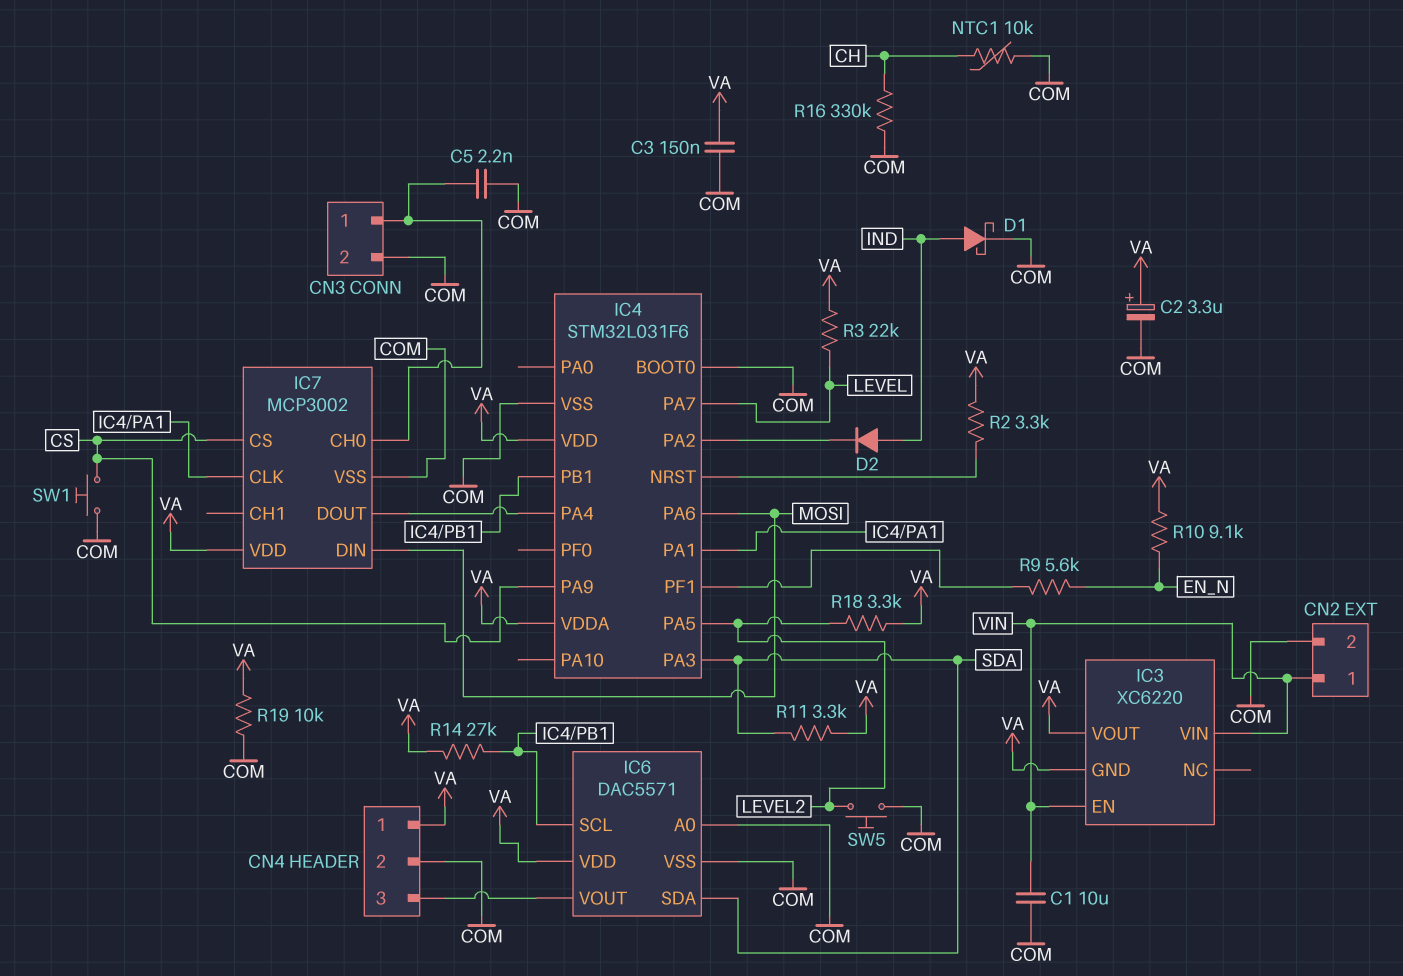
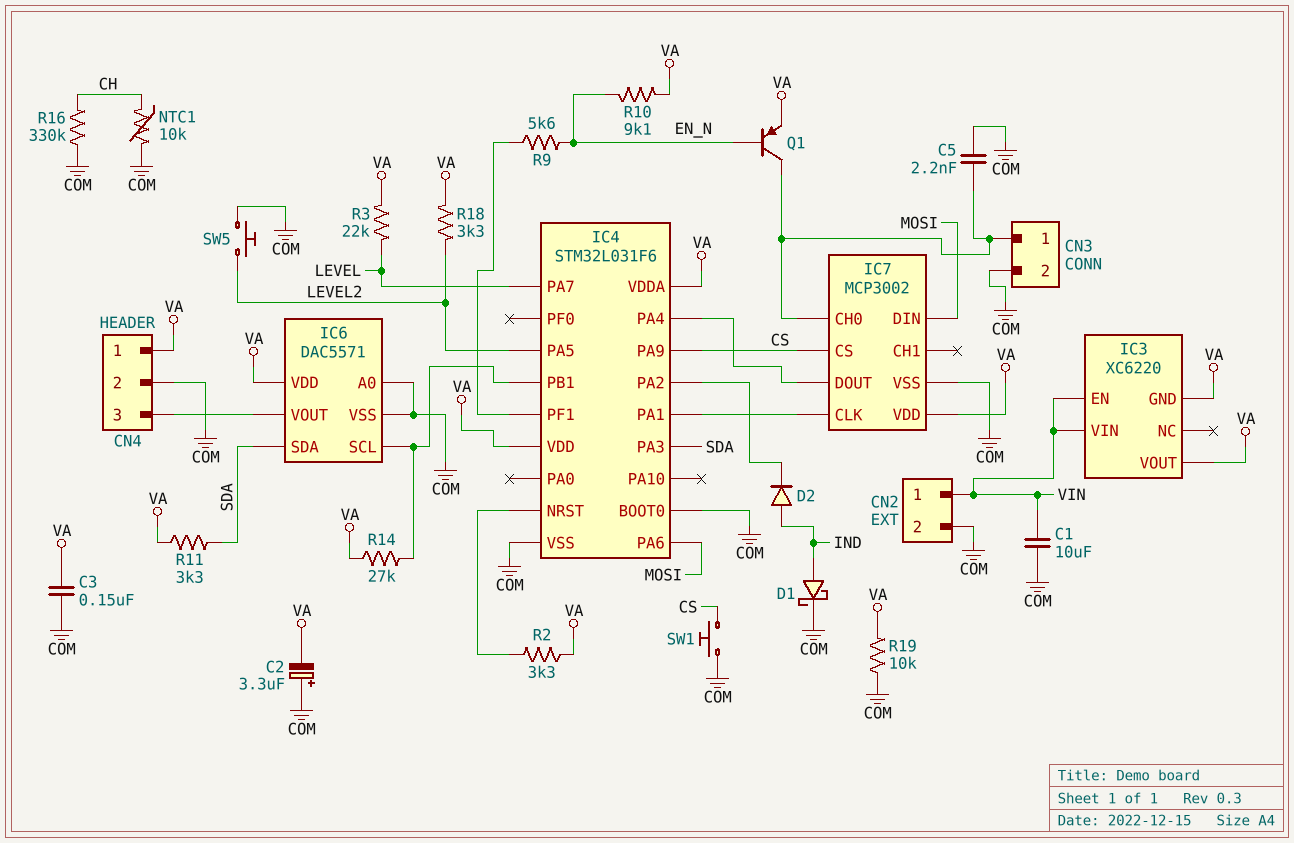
C2: 3.3uF (plus VA, minus COM) -> 3.3uF (plus COM, minus VA)
Q1: none -> PNP (B EN_N, C CN3/1, E VA)

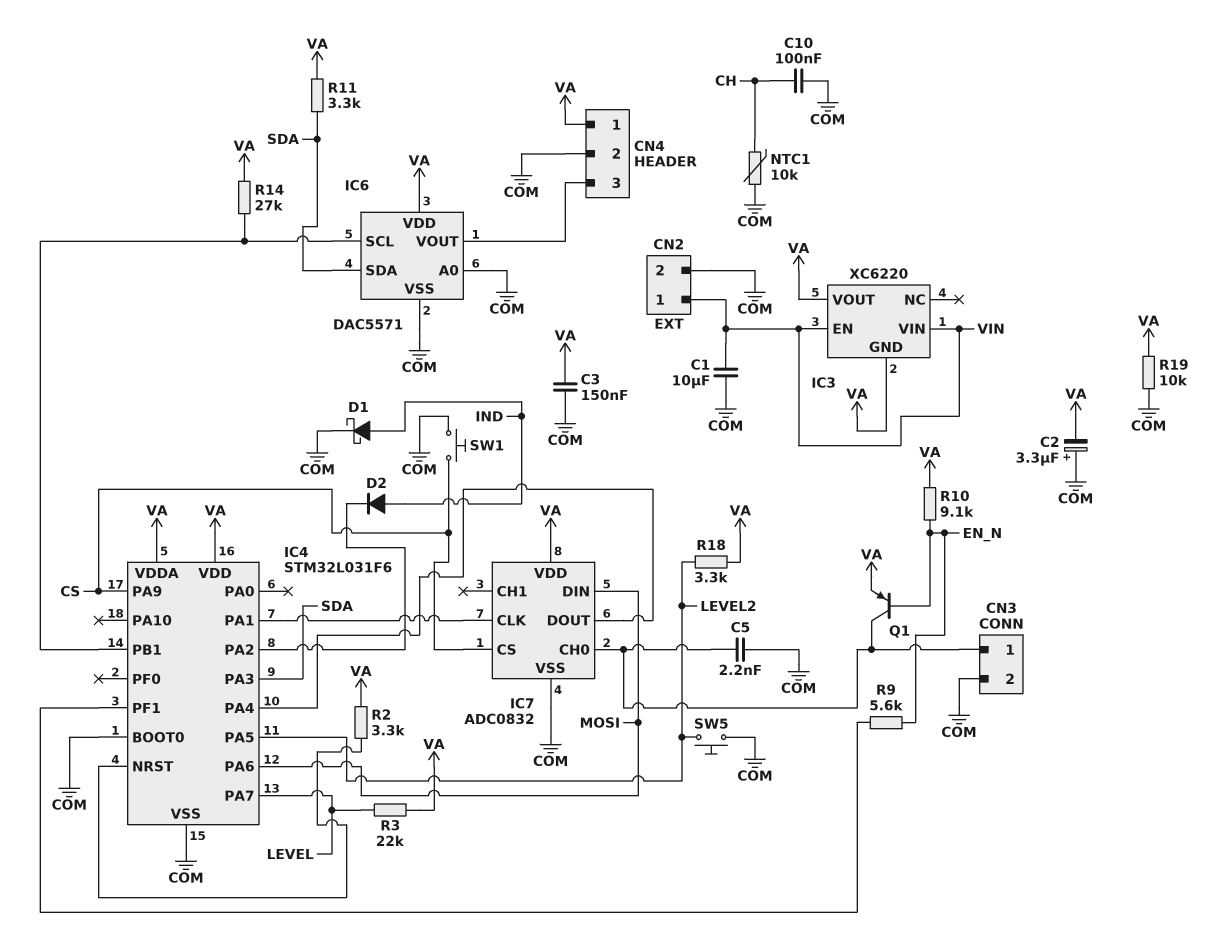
C10: none -> 100nF (CH, COM)
IC7: MCP3002 -> ADC0832
R16: 330k (CH, COM) -> none

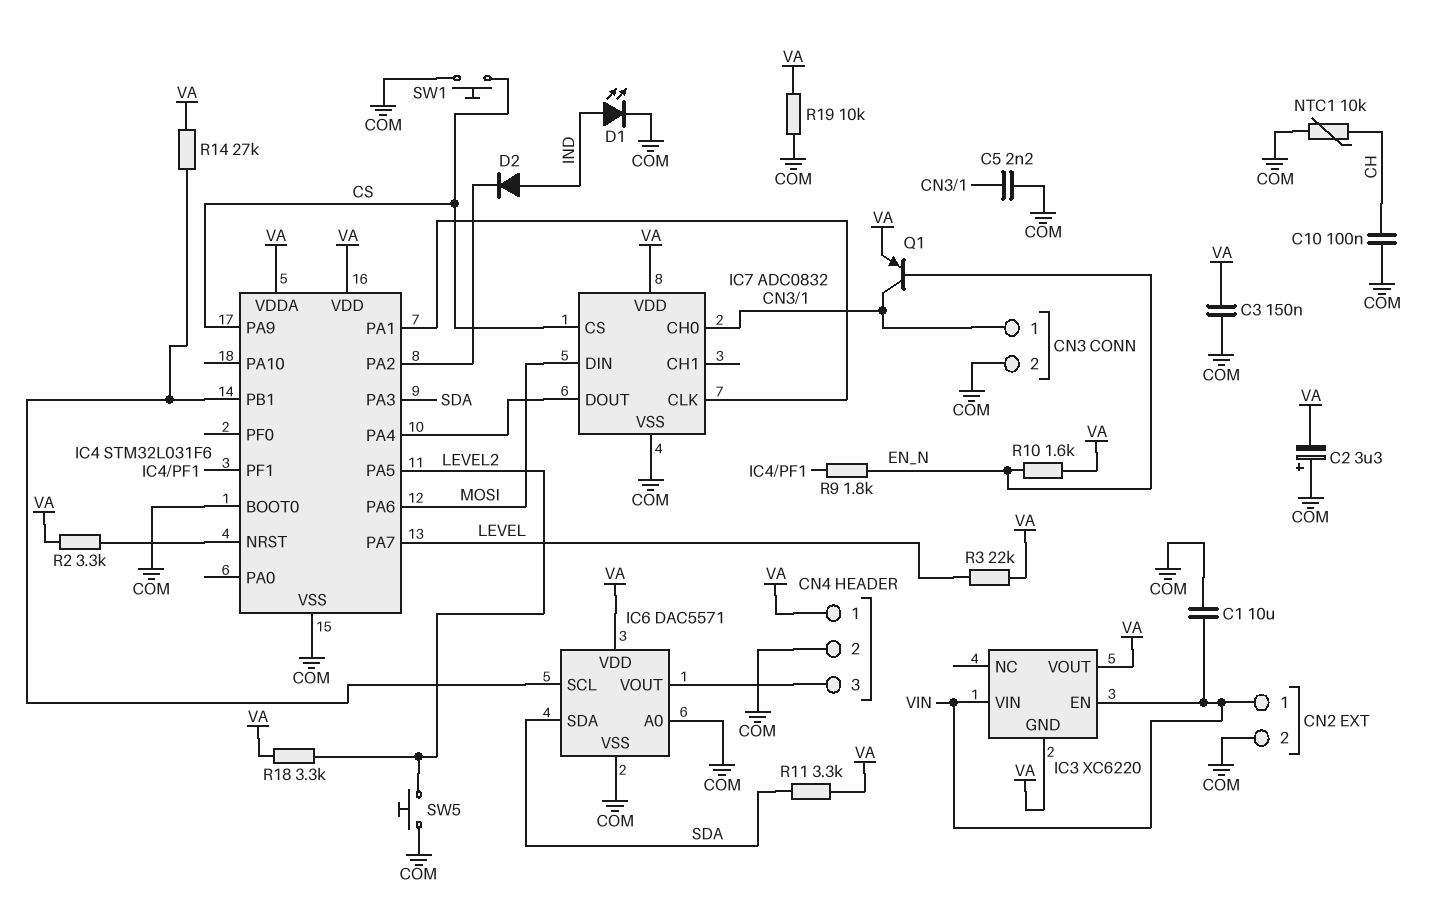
D1: schottky (A IND, K COM) -> LED (A IND, K COM)
R9: 5.6k (EN_N, IC4/PF1) -> 1.8k (EN_N, IC4/PF1)
R10: 9.1k (EN_N, VA) -> 1.6k (EN_N, VA)

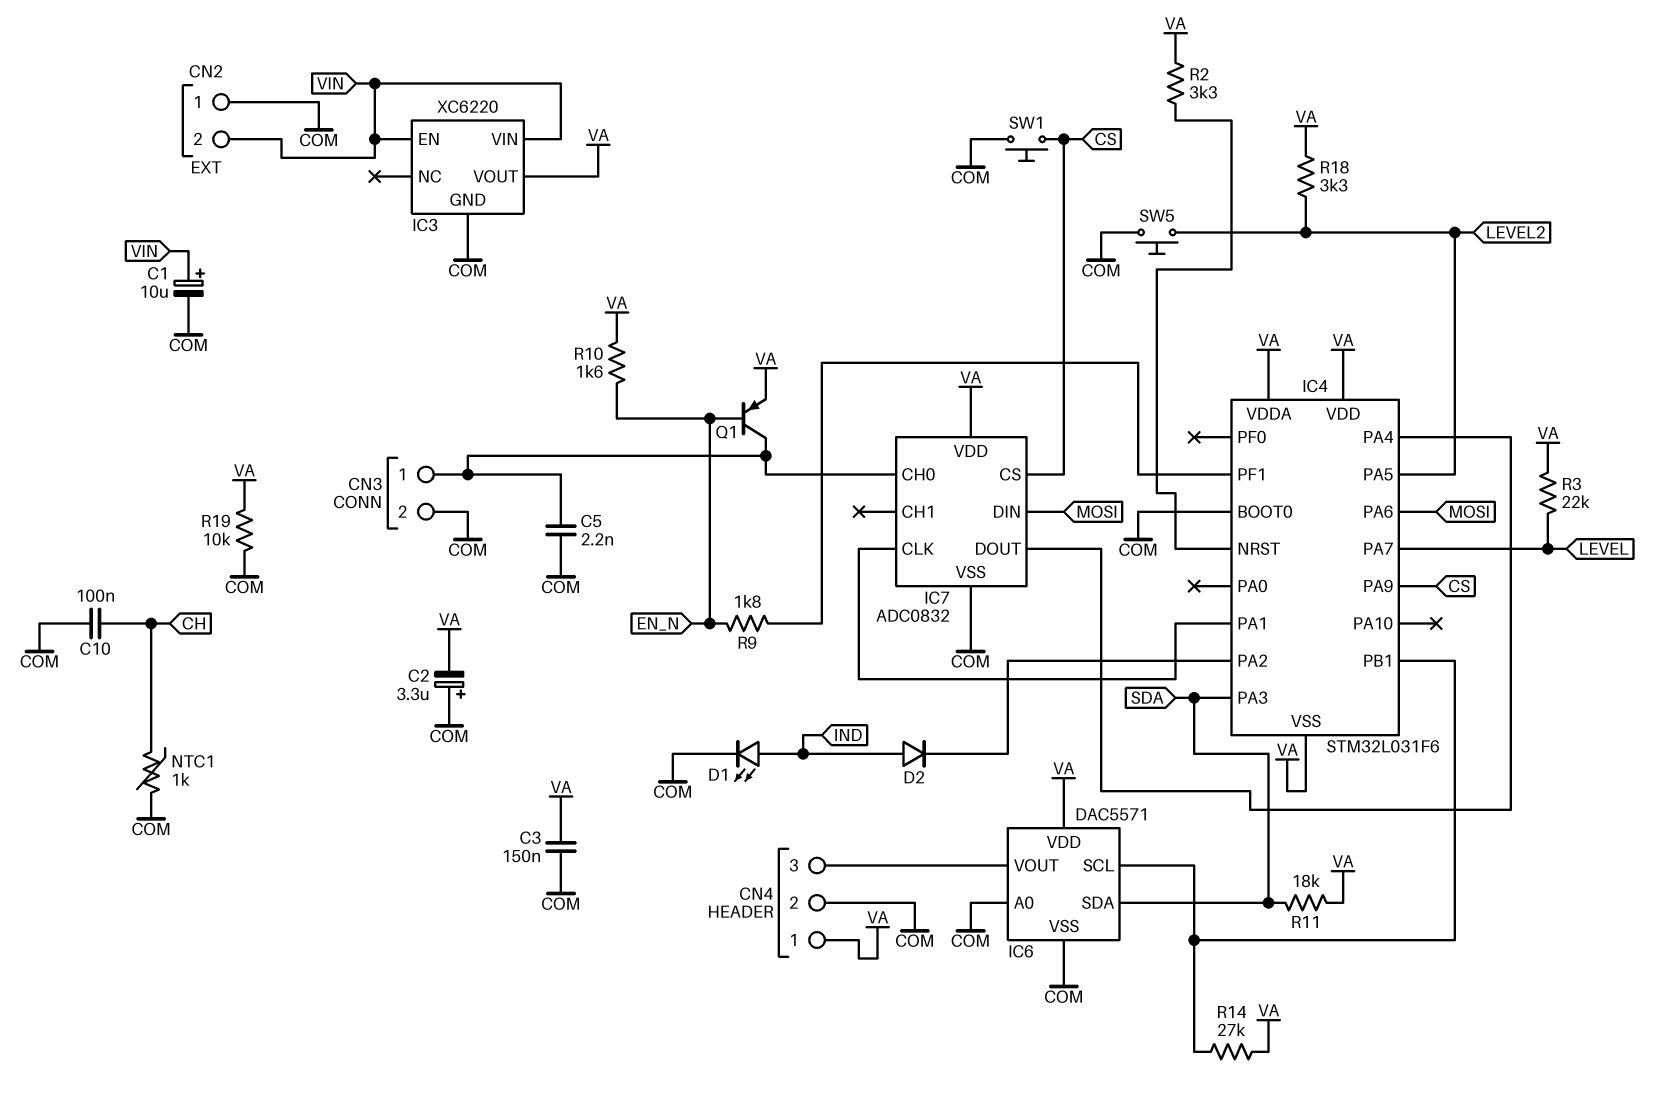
C1: 10uF (COM, VIN) -> 10uF (plus VIN, minus COM)
CN2 pin 1: VIN -> COM
CN2 pin 2: COM -> VIN
IC3 pin GND: VA -> COM
IC4 pin VSS: COM -> VA
NTC1: 10k (CH, COM) -> 1k (CH, COM)
R11: 3.3k (SDA, VA) -> 18k (SDA, VA)

